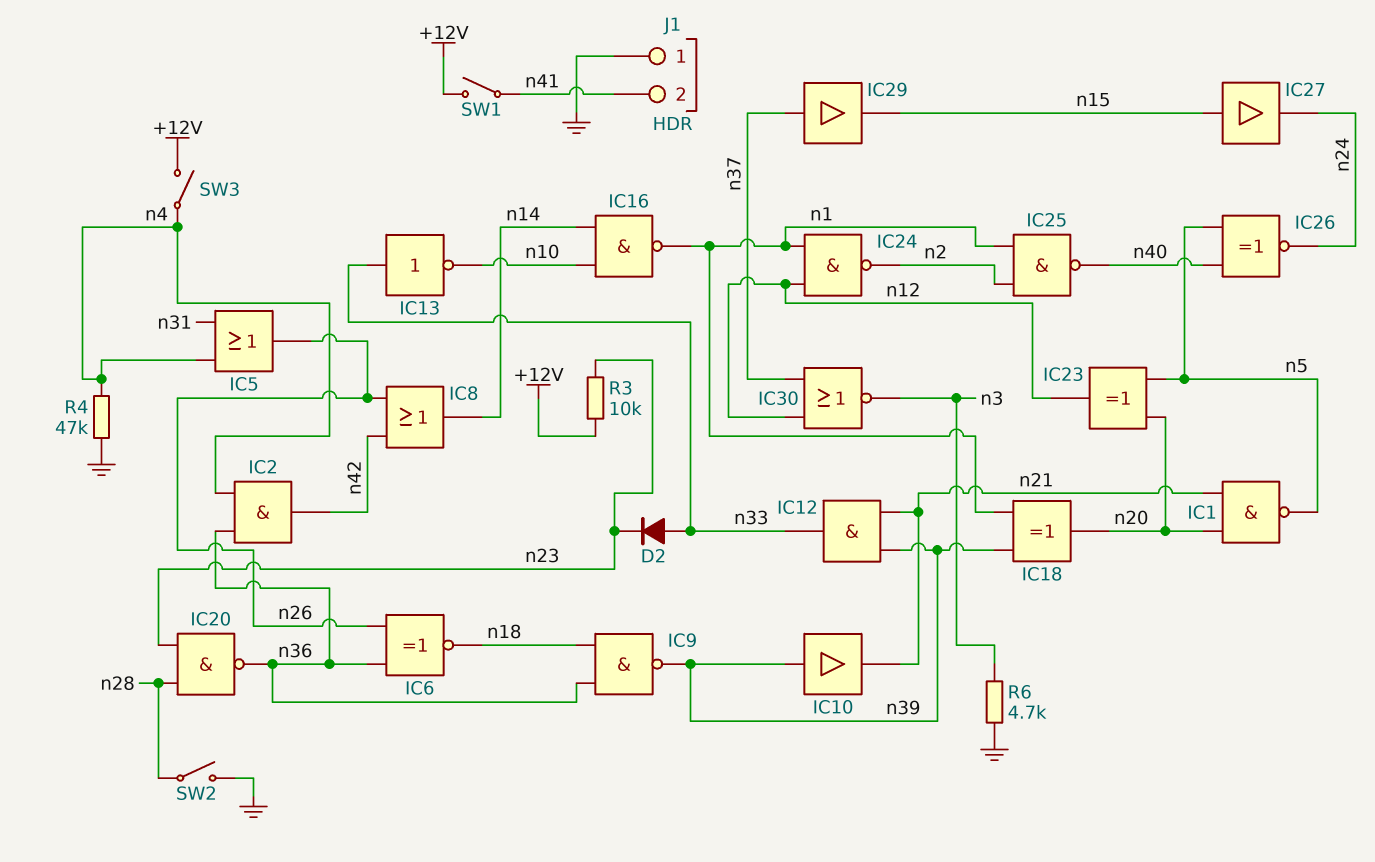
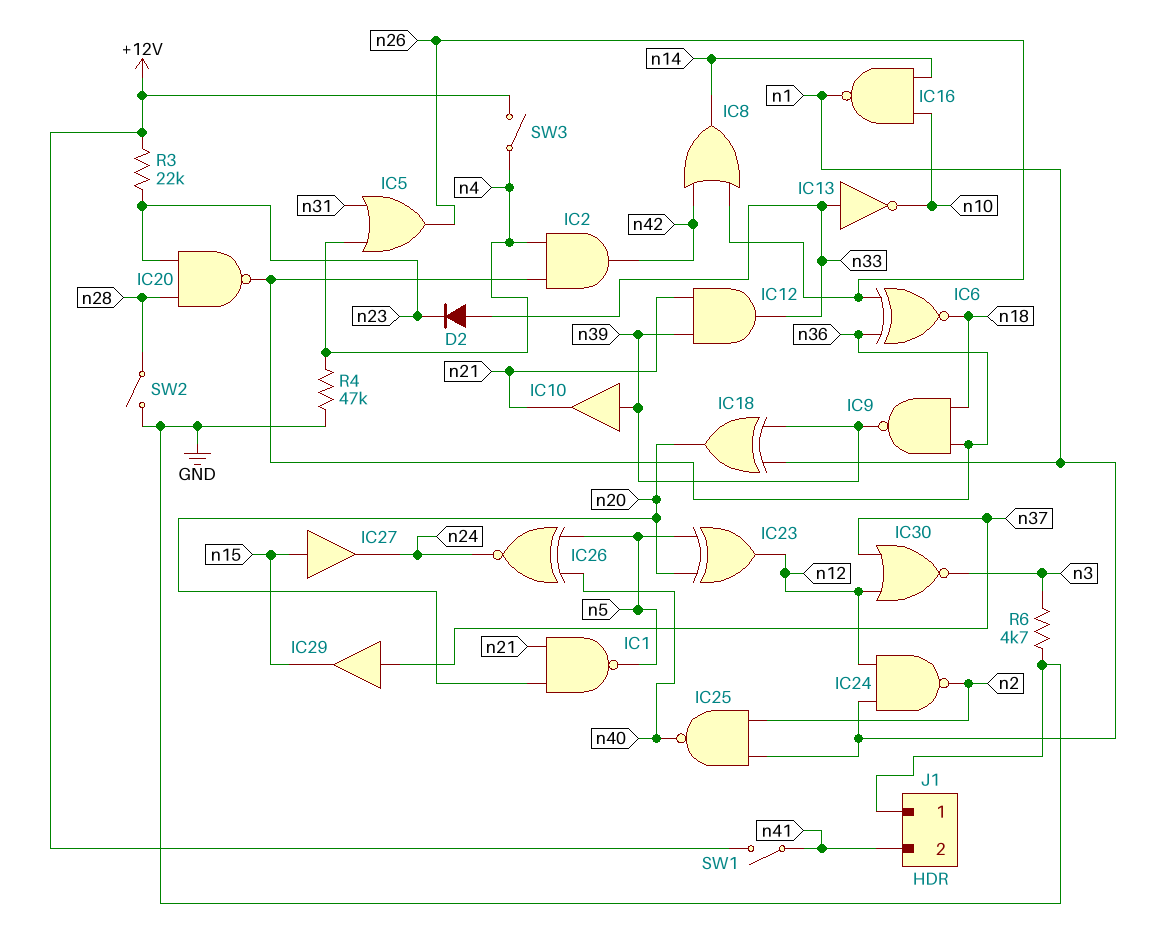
R3: 10k (+12V, n23) -> 22k (+12V, n23)

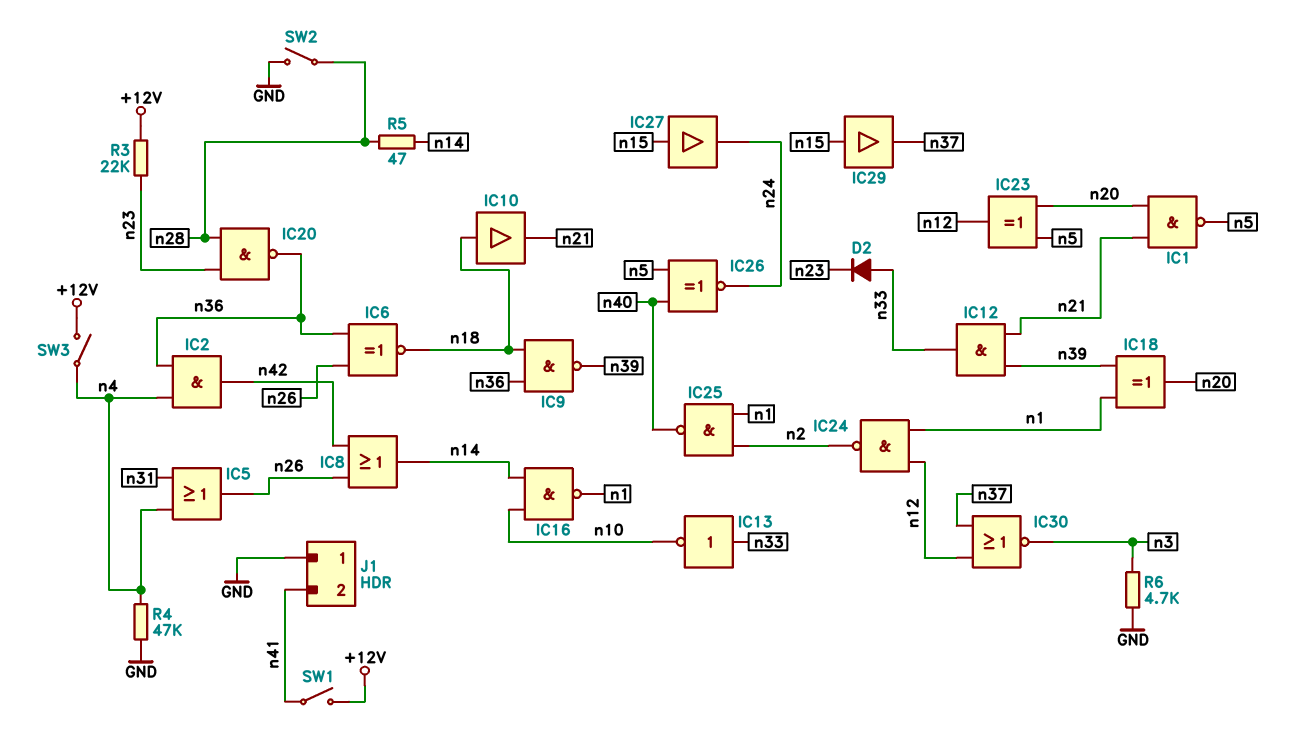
IC10: buffer (in n39, out n21) -> buffer (in n18, out n21)
IC29: buffer (in n37, out n15) -> buffer (in n15, out n37)
R5: none -> 47 (n14, n28)

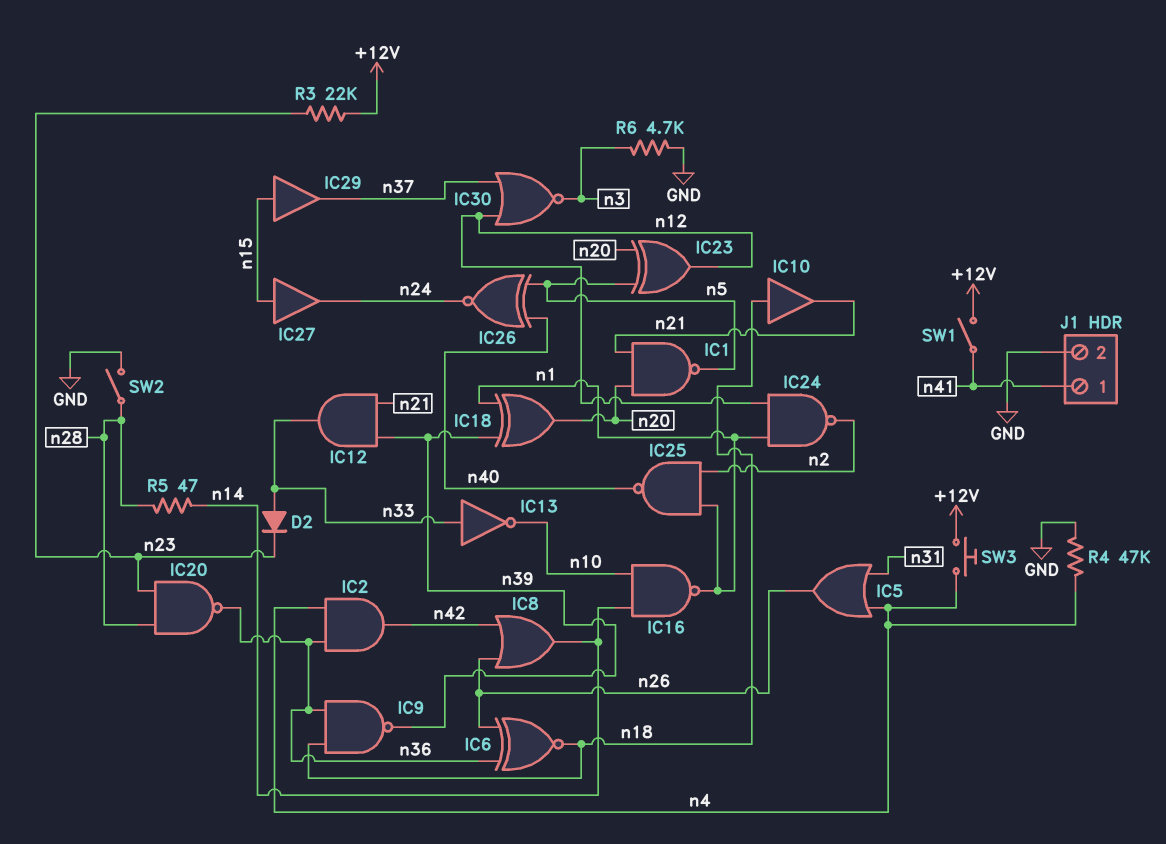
J1 pin 1: GND -> n41
J1 pin 2: n41 -> GND
SW3: switch (+12V, n4) -> button (+12V, n4)

